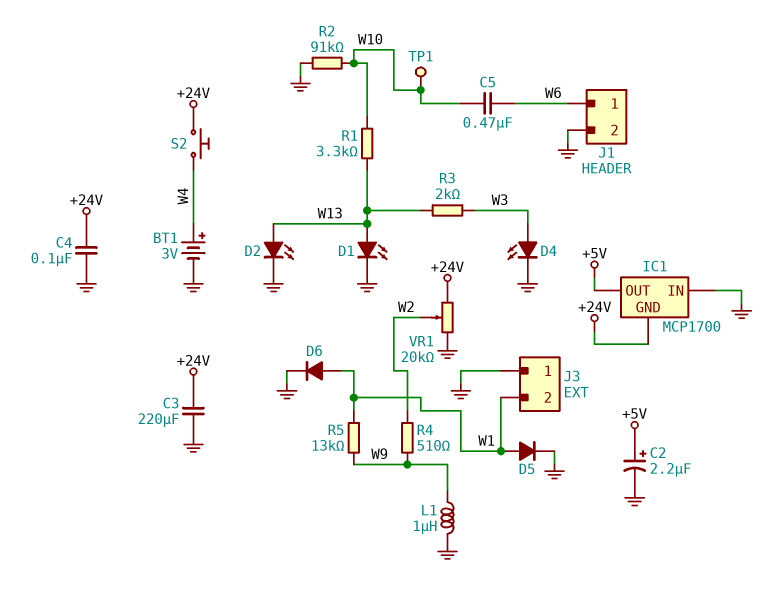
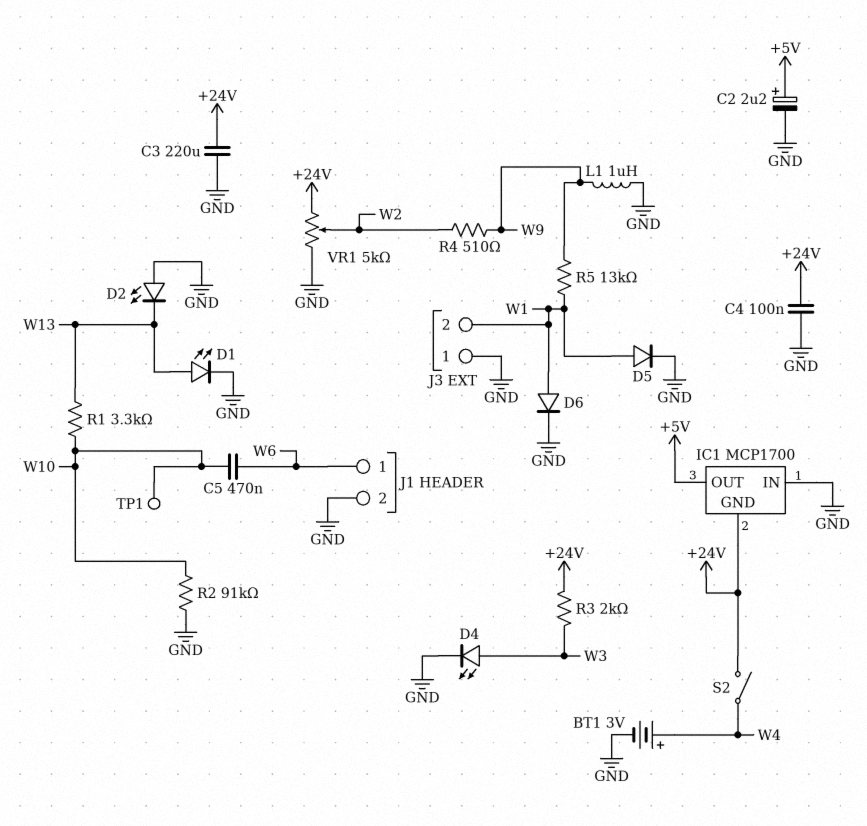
D2: LED (A W13, K GND) -> LED (A GND, K W13)
R3: 2k (W3, W13) -> 2k (+24V, W3)
S2: button (+24V, W4) -> switch (+24V, W4)
VR1: 20k (+24V, GND, wiper W2) -> 5k (+24V, GND, wiper W2)

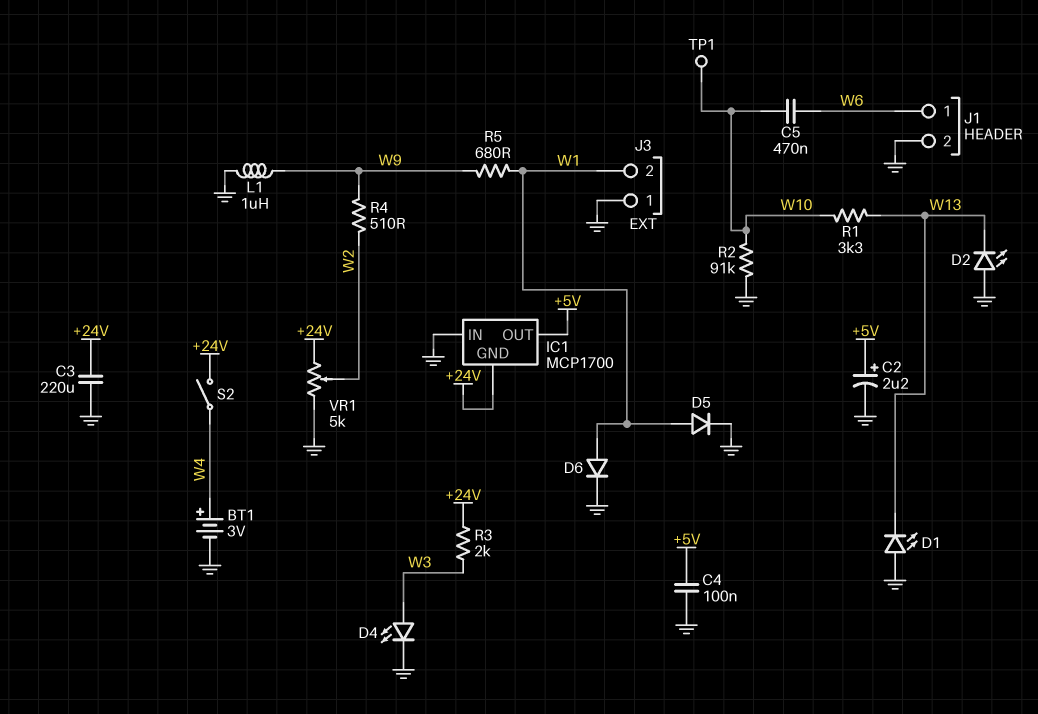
C4: 100nF (+24V, GND) -> 100nF (+5V, GND)
D1: LED (A W13, K GND) -> LED (A GND, K W13)
R5: 13k (W1, W9) -> 680 (W1, W9)

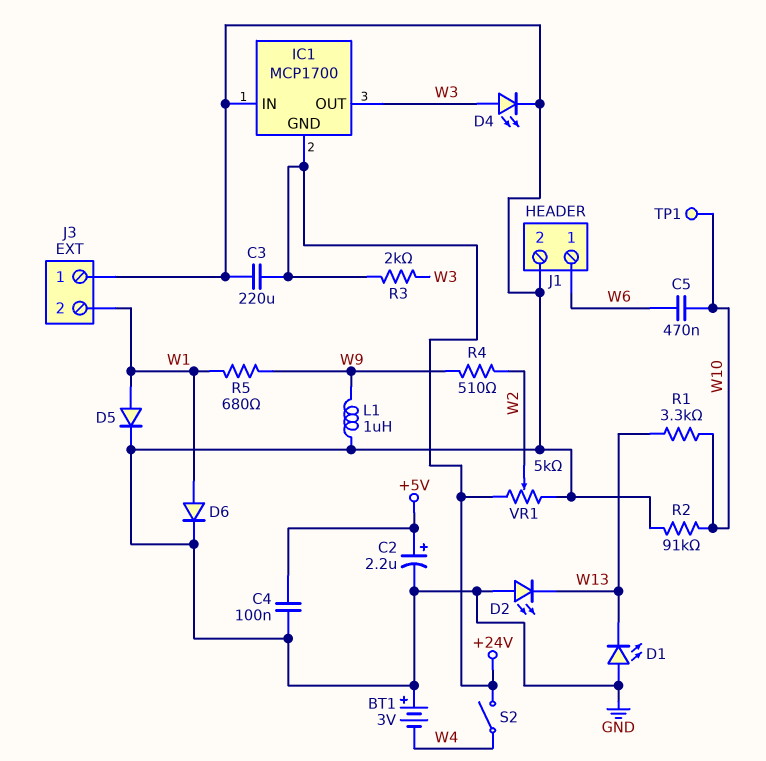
BT1: 3V (plus W4, minus GND) -> 3V (plus GND, minus W4)
IC1 pin OUT: +5V -> W3

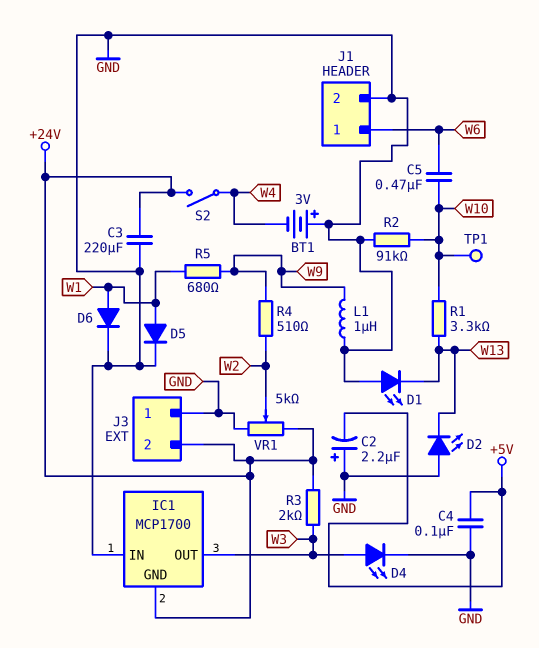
C2: 2.2uF (plus +5V, minus GND) -> 2.2uF (plus GND, minus +5V)
J3 pin 2: W1 -> +24V

